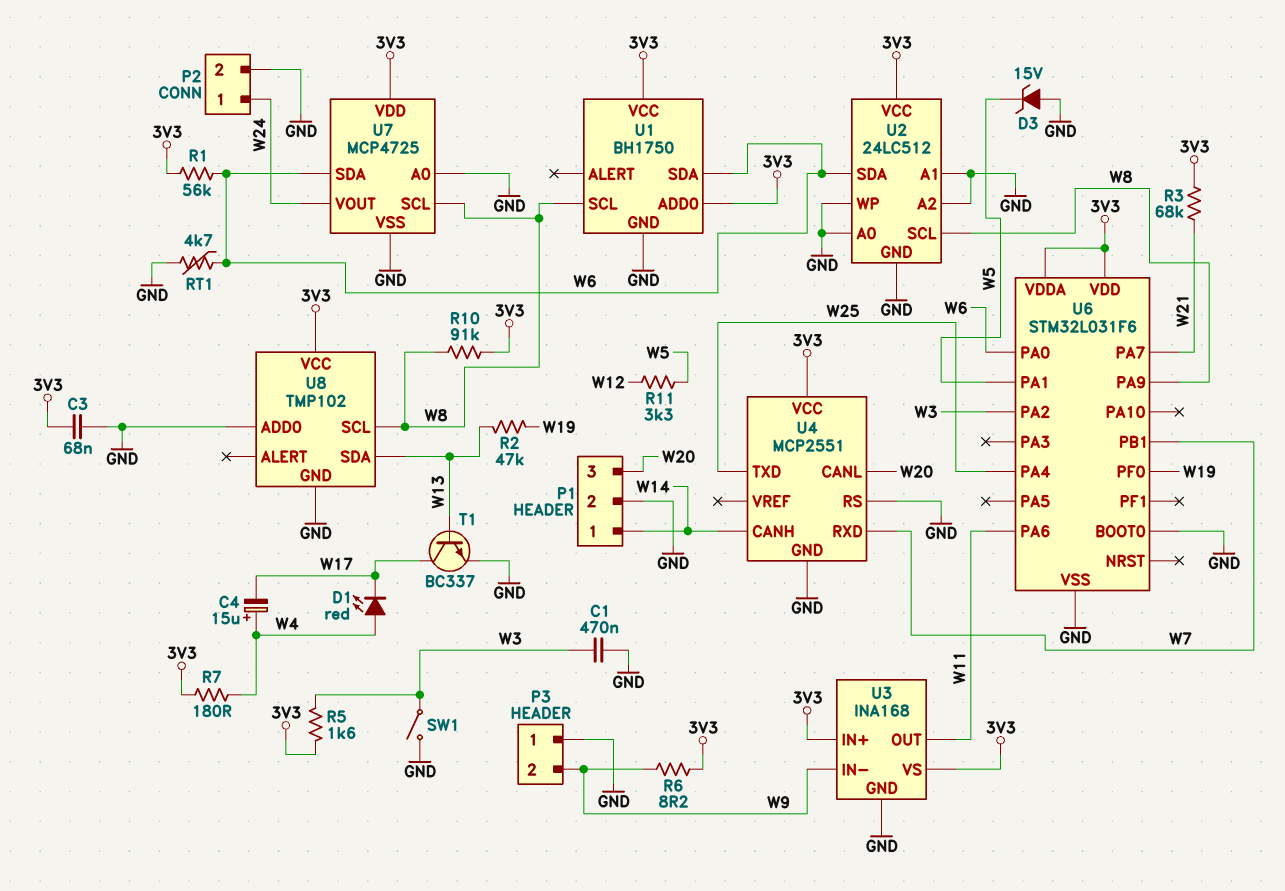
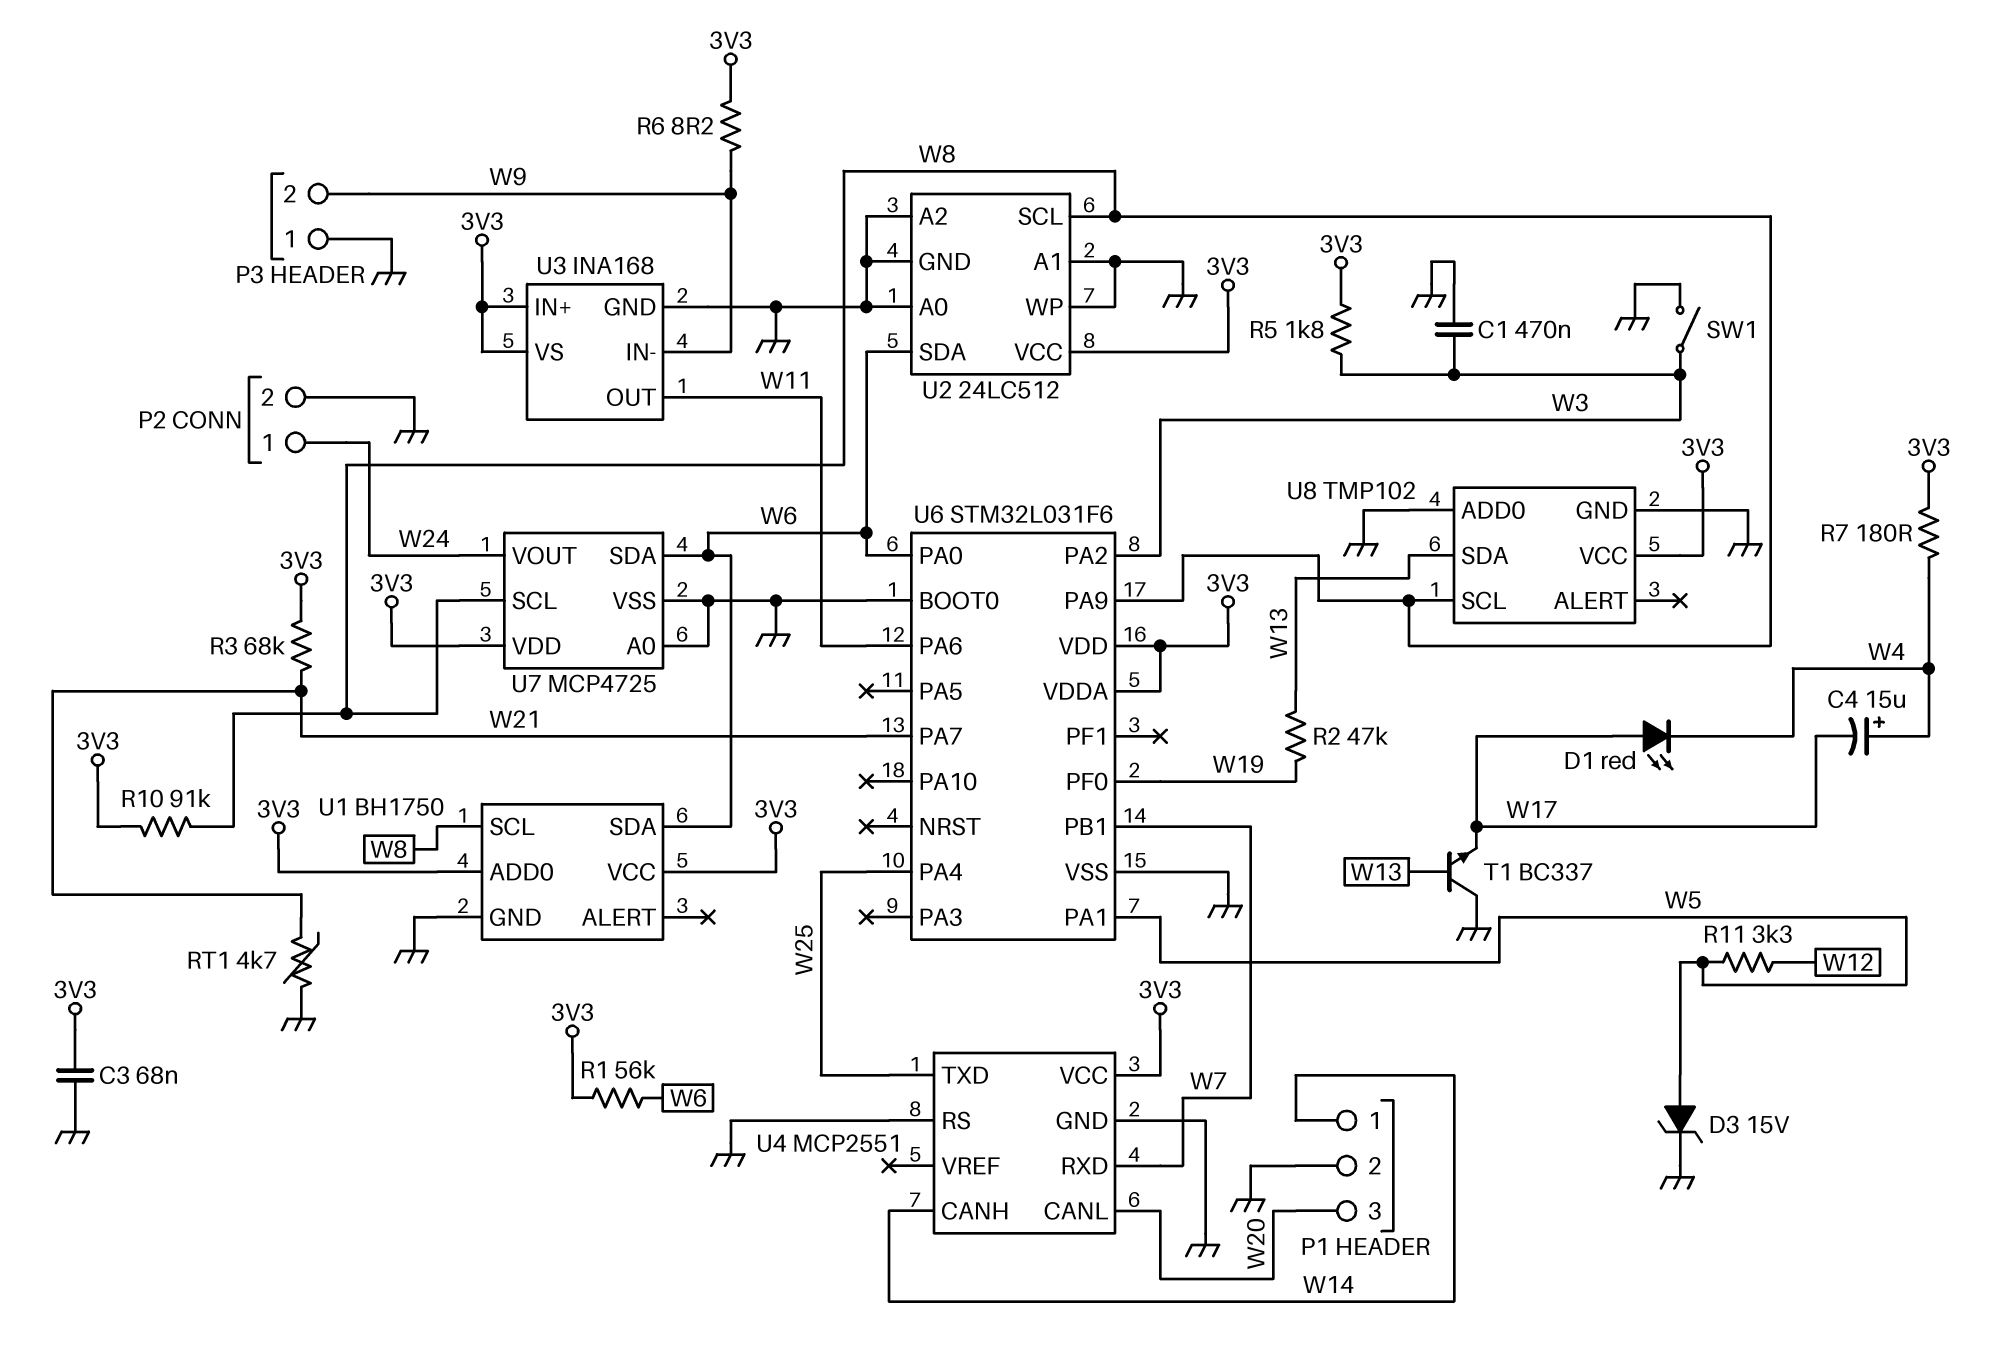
D1: LED red (A W4, K W17) -> LED red (A W17, K W4)
D3: zener 15V (A GND, K W5) -> zener 15V (A W5, K GND)
R5: 1.6k (3V3, W3) -> 1.8k (3V3, W3)
RT1: 4.7k (GND, W6) -> 4.7k (GND, W21)
T1: NPN BC337 (B W13, C W17, E GND) -> NPN BC337 (B W13, C GND, E W17)

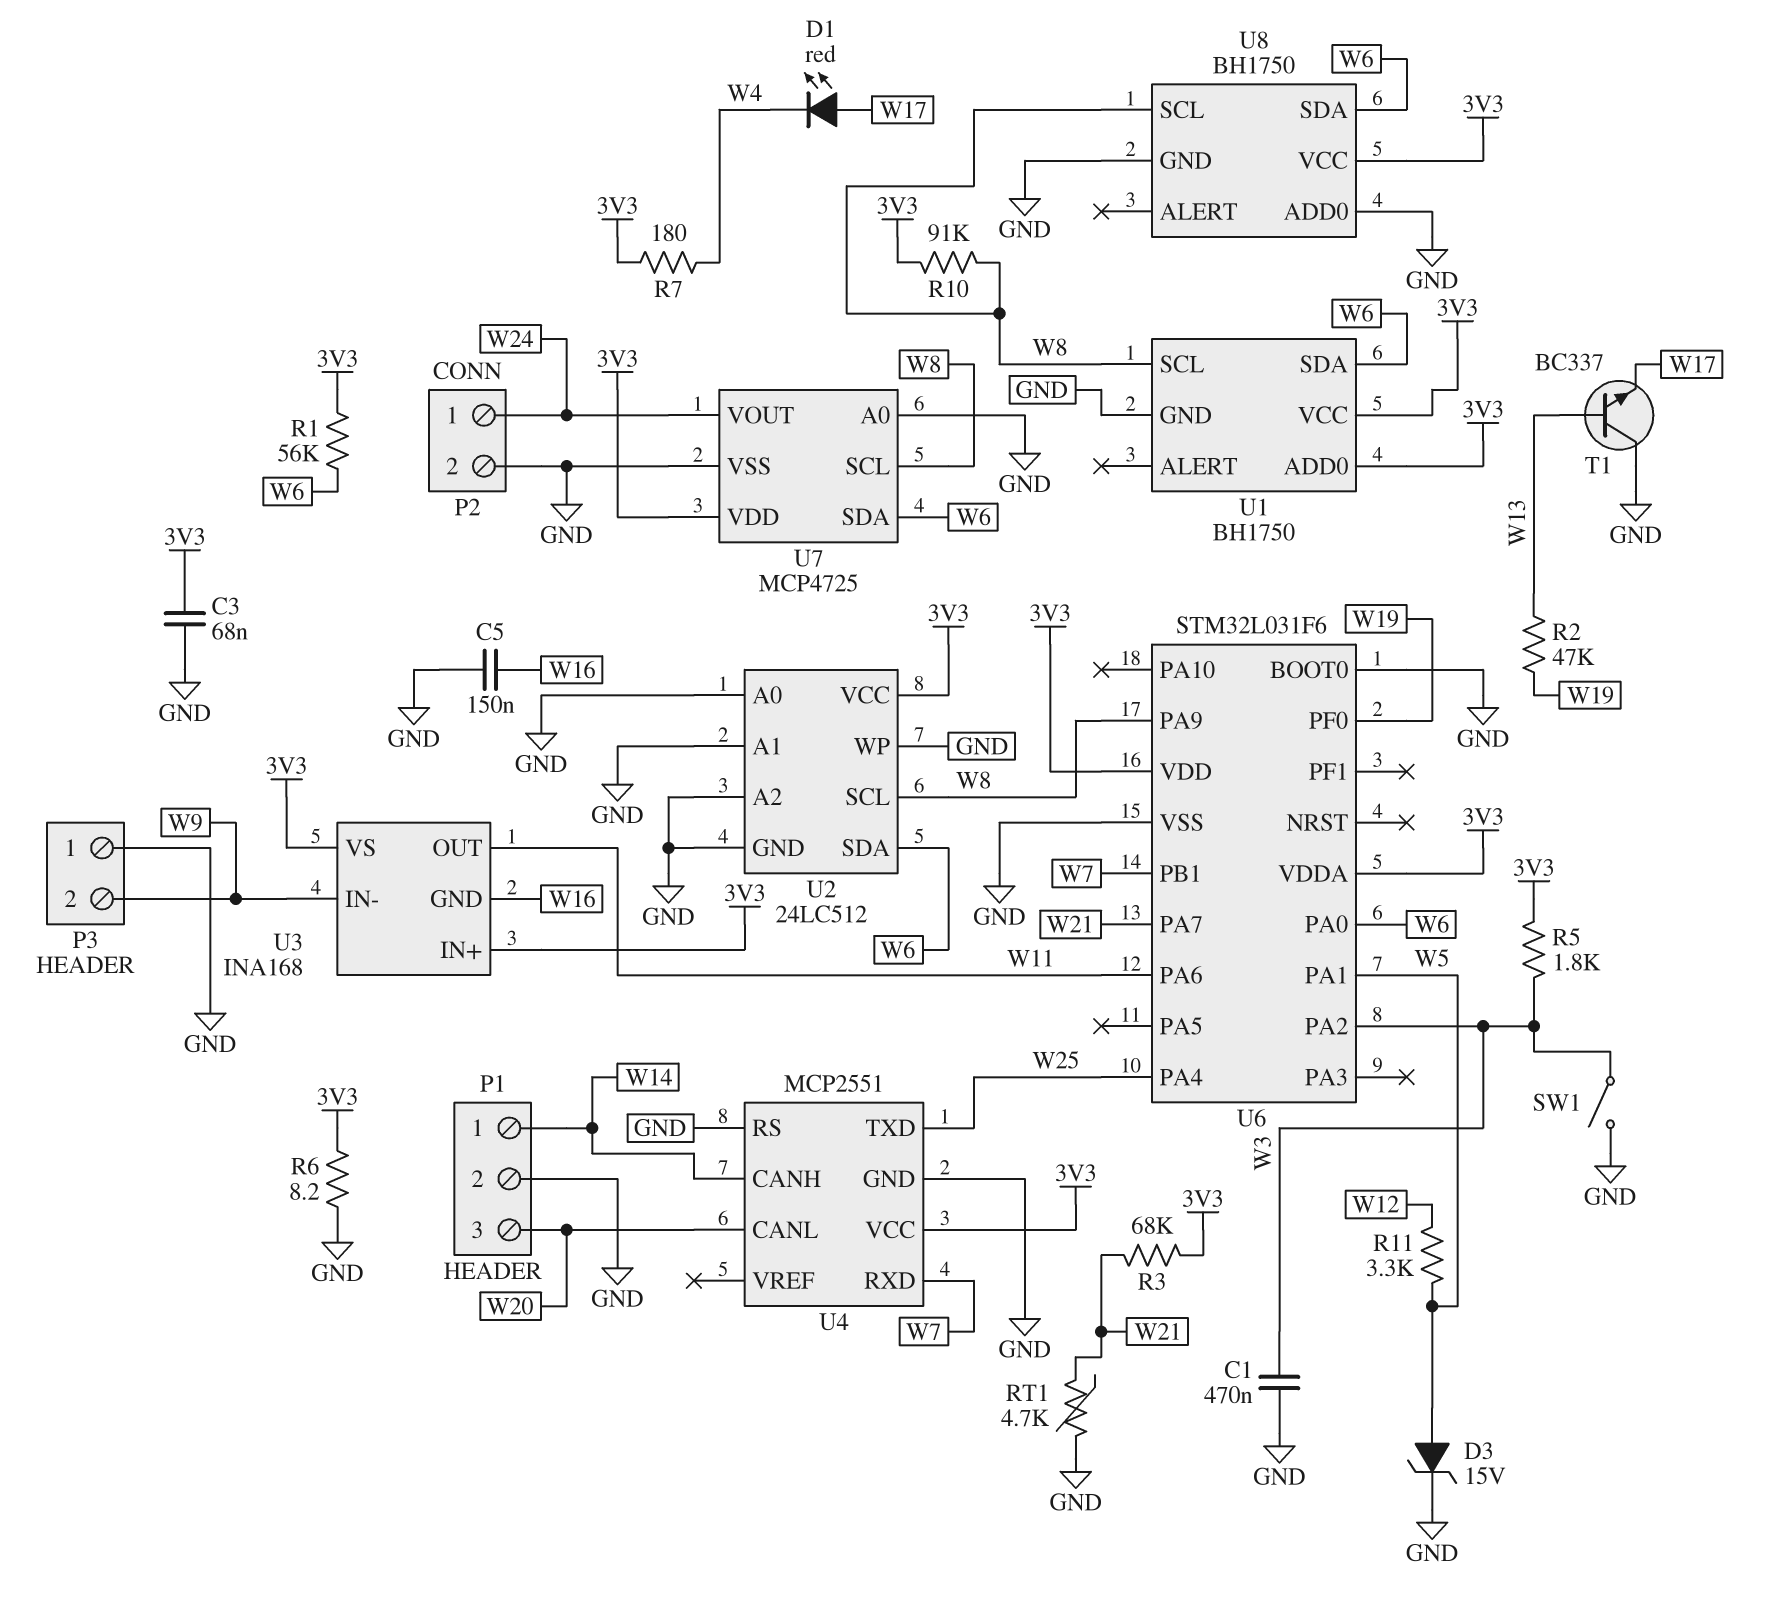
C4: 15uF (plus W4, minus W17) -> none
C5: none -> 150nF (GND, W16)
R6: 8.2 (3V3, W9) -> 8.2 (3V3, GND)
U3 pin GND: GND -> W16
U8: TMP102 -> BH1750
U8 pin SDA: W13 -> W6

